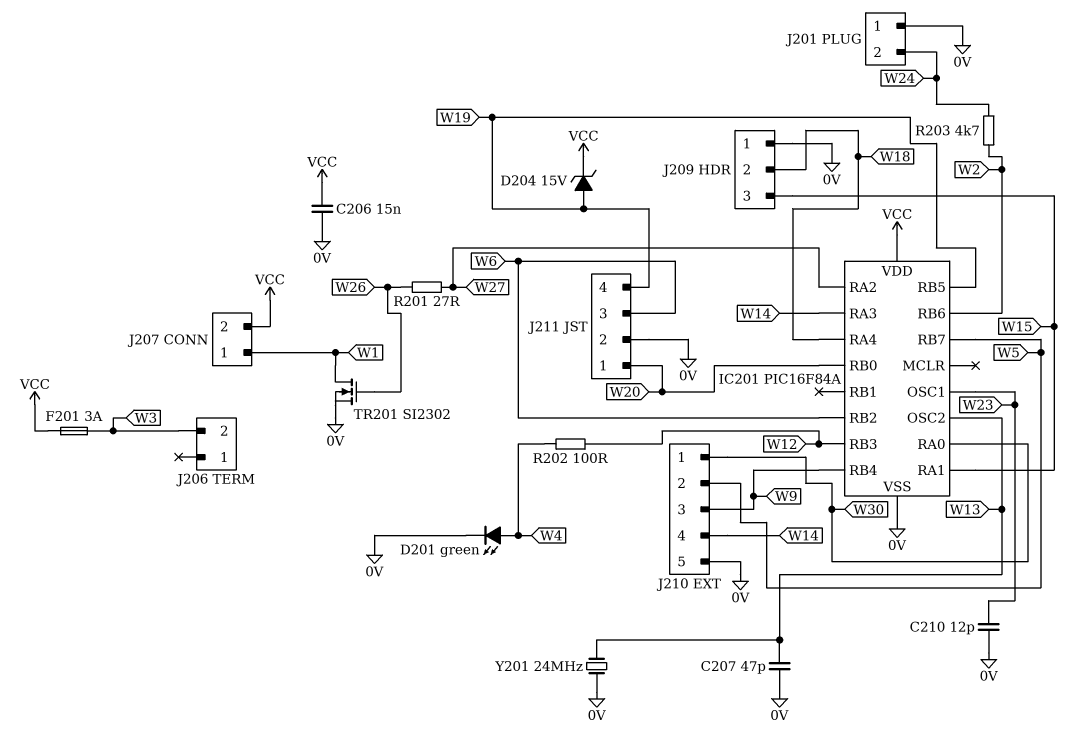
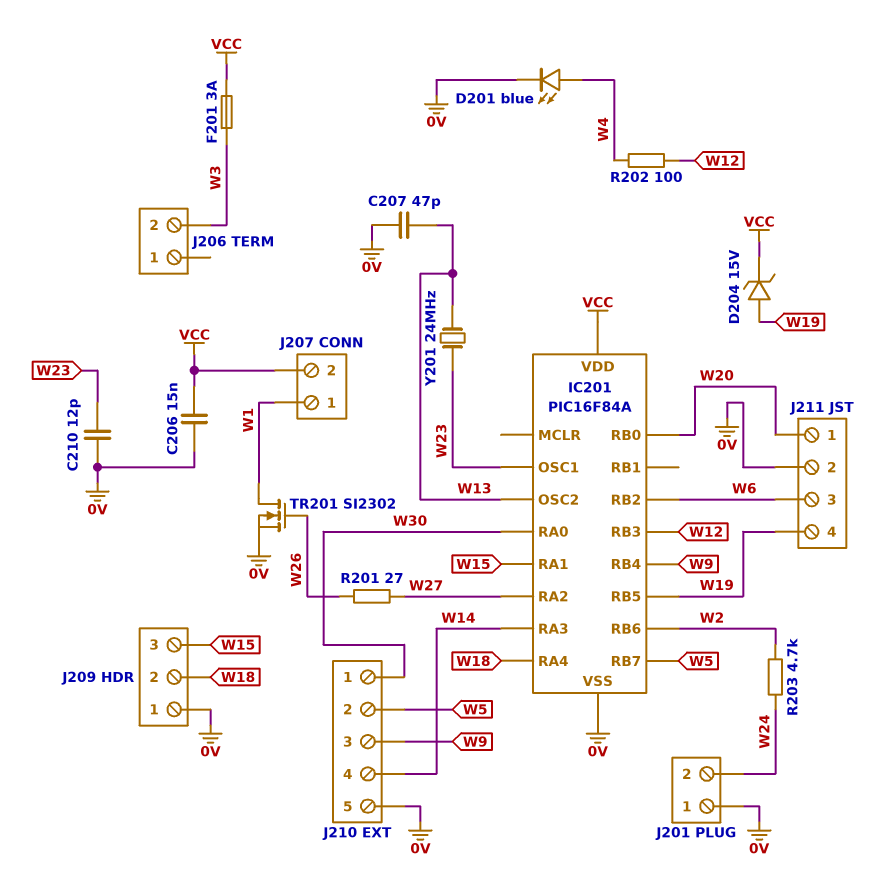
D201: LED green (A W4, K 0V) -> LED blue (A W4, K 0V)
Y201: 24MHz (0V, W13) -> 24MHz (W13, W23)

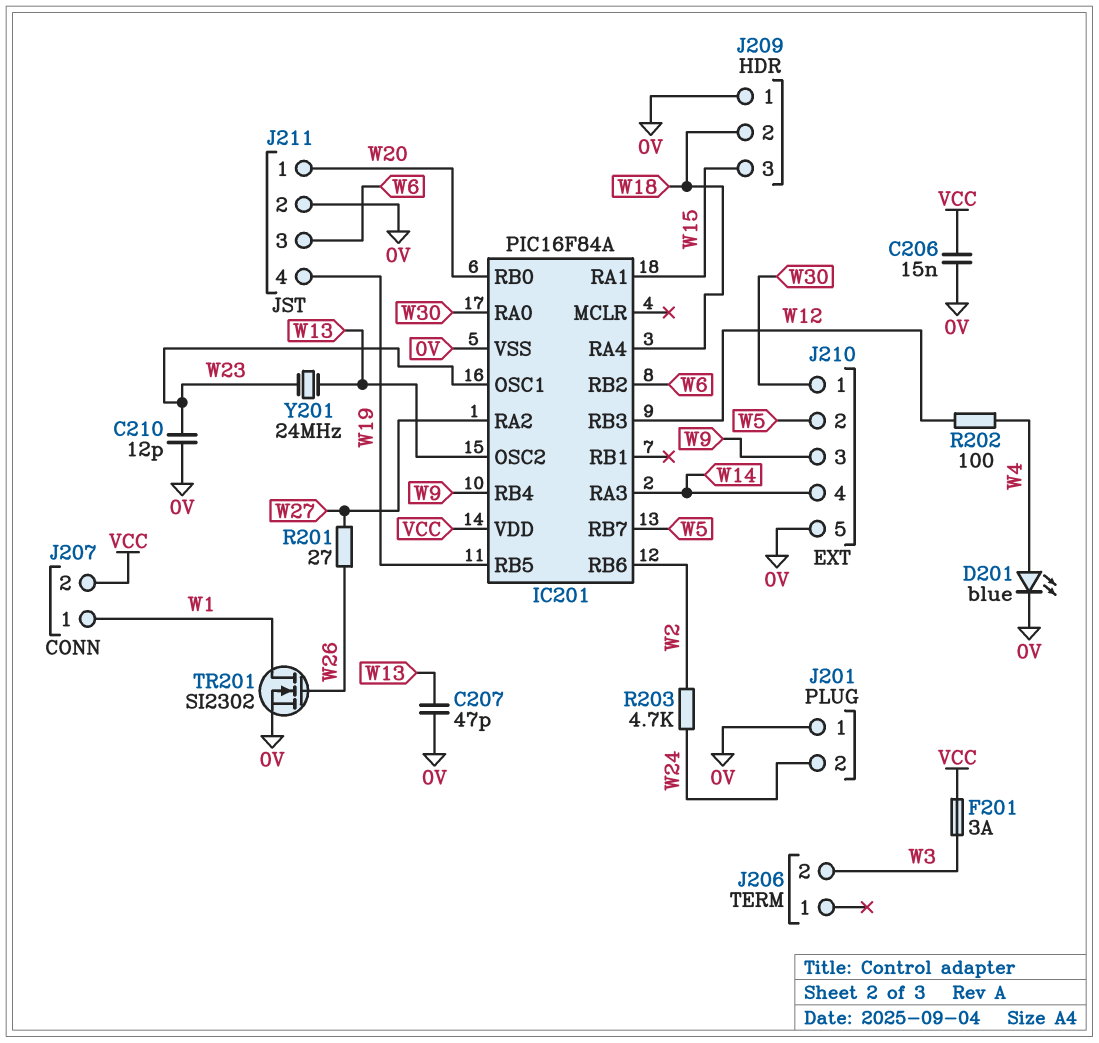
D204: zener 15V (A W19, K VCC) -> none

